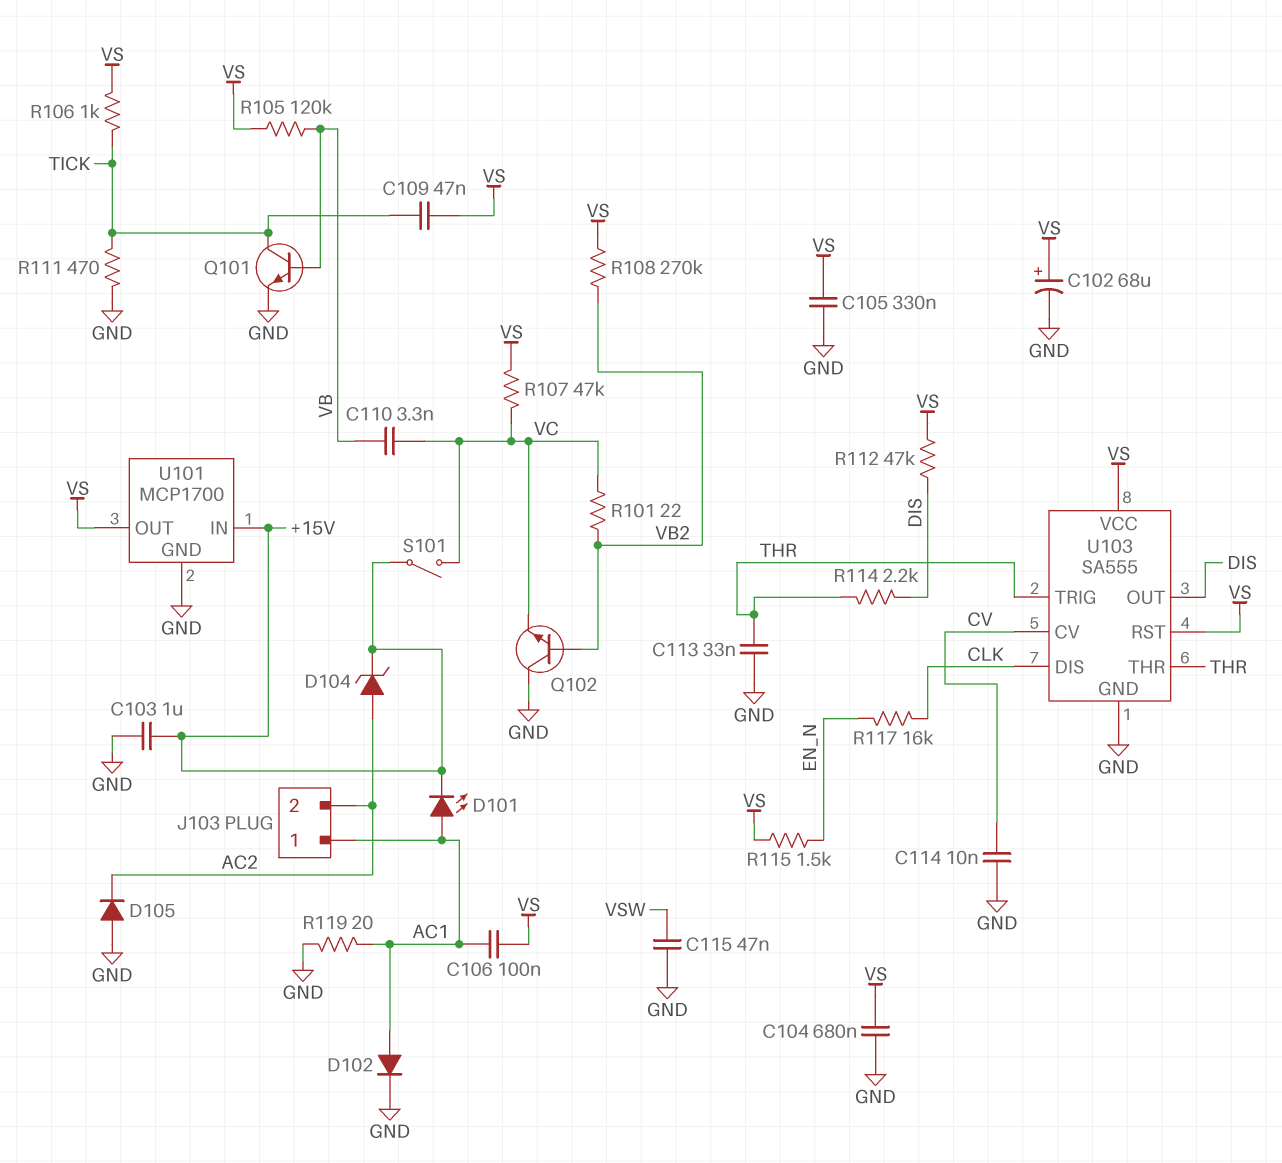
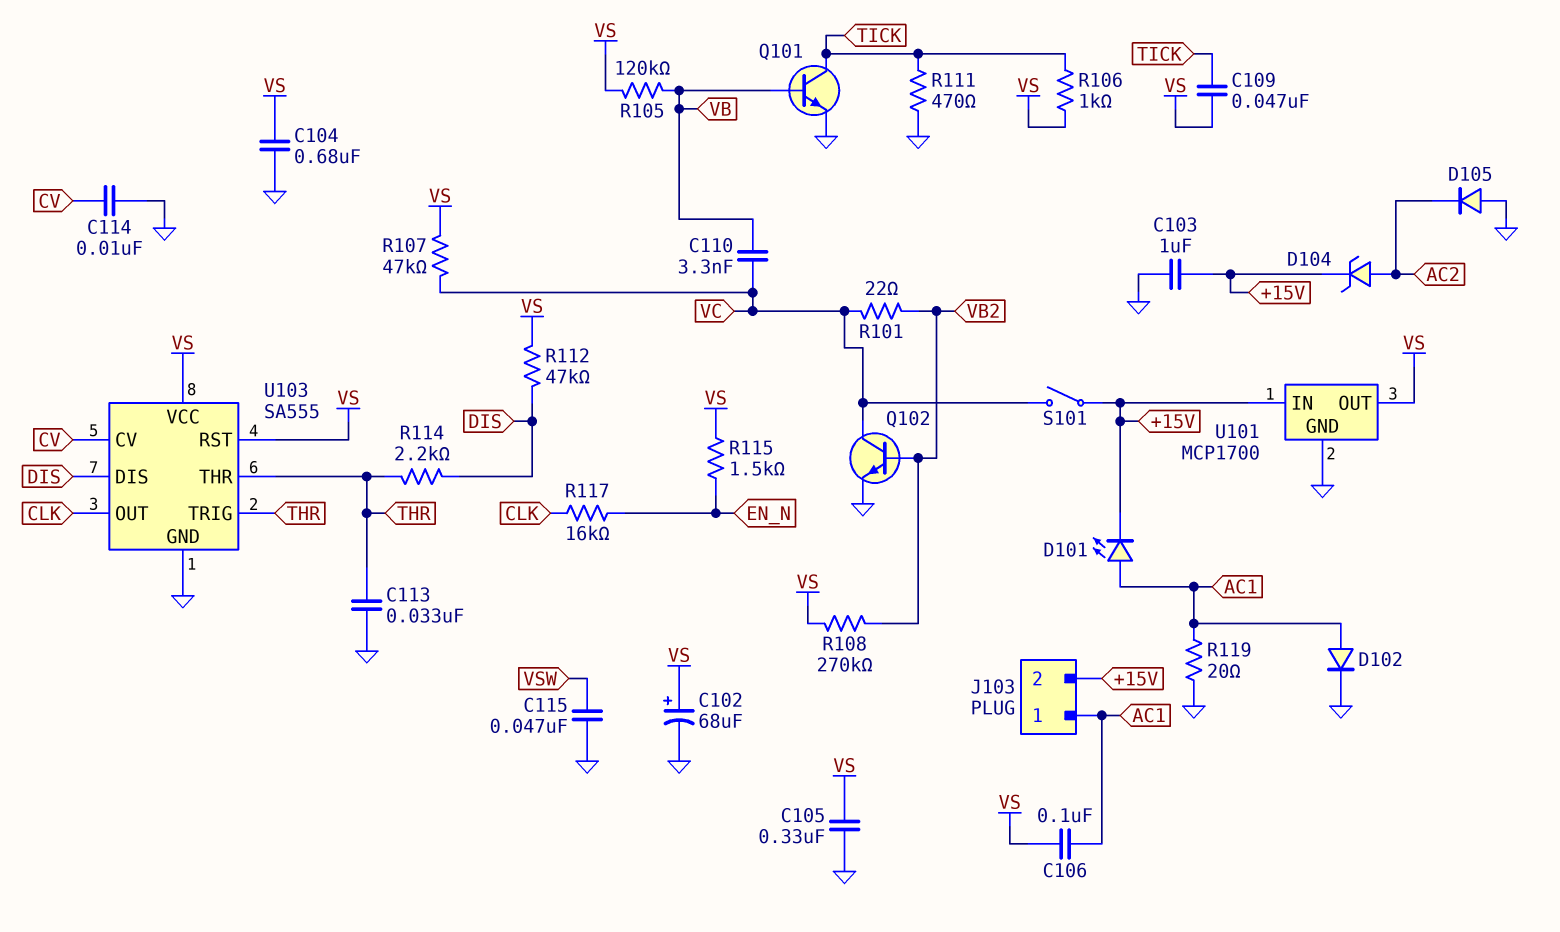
J103 pin 2: AC2 -> +15V
Q102: NPN (B VB2, C GND, E VC) -> NPN (B VB2, C VC, E GND)
U103 pin DIS: CLK -> DIS
U103 pin OUT: DIS -> CLK

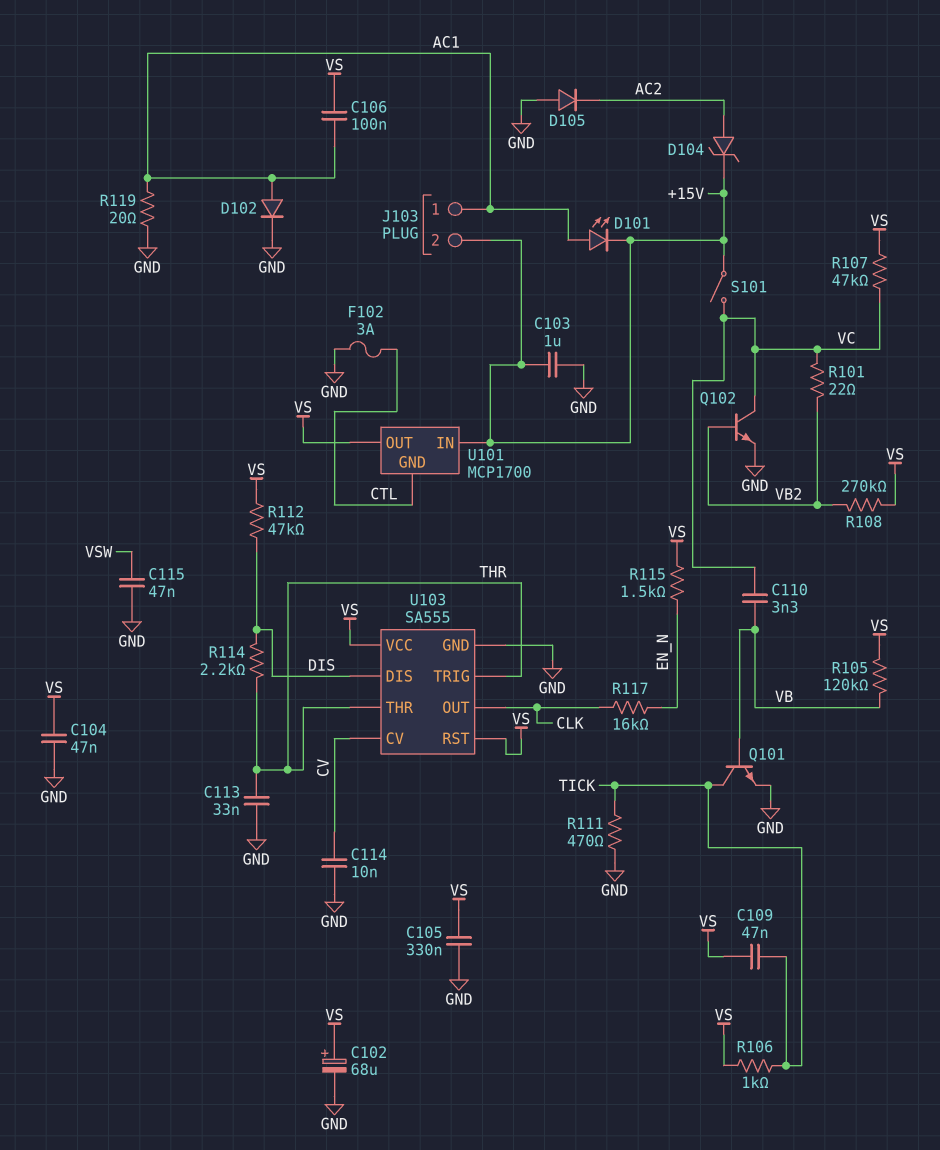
C104: 680nF (GND, VS) -> 47nF (GND, VS)
F102: none -> 3A (CTL, GND)
U101 pin GND: GND -> CTL

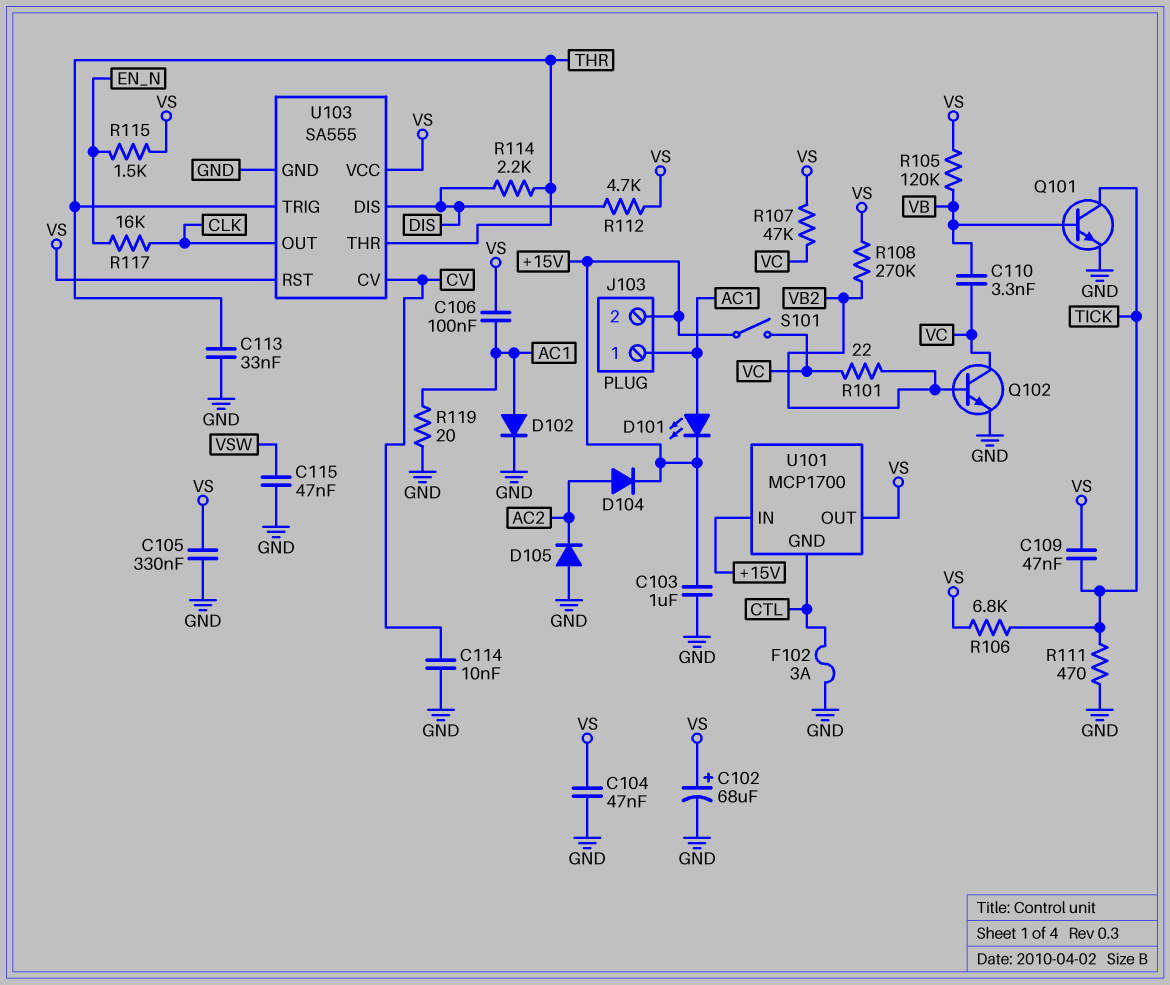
D104: zener (A AC2, K +15V) -> diode (A AC2, K +15V)
R106: 1k (TICK, VS) -> 6.8k (TICK, VS)
R112: 47k (DIS, VS) -> 4.7k (DIS, VS)

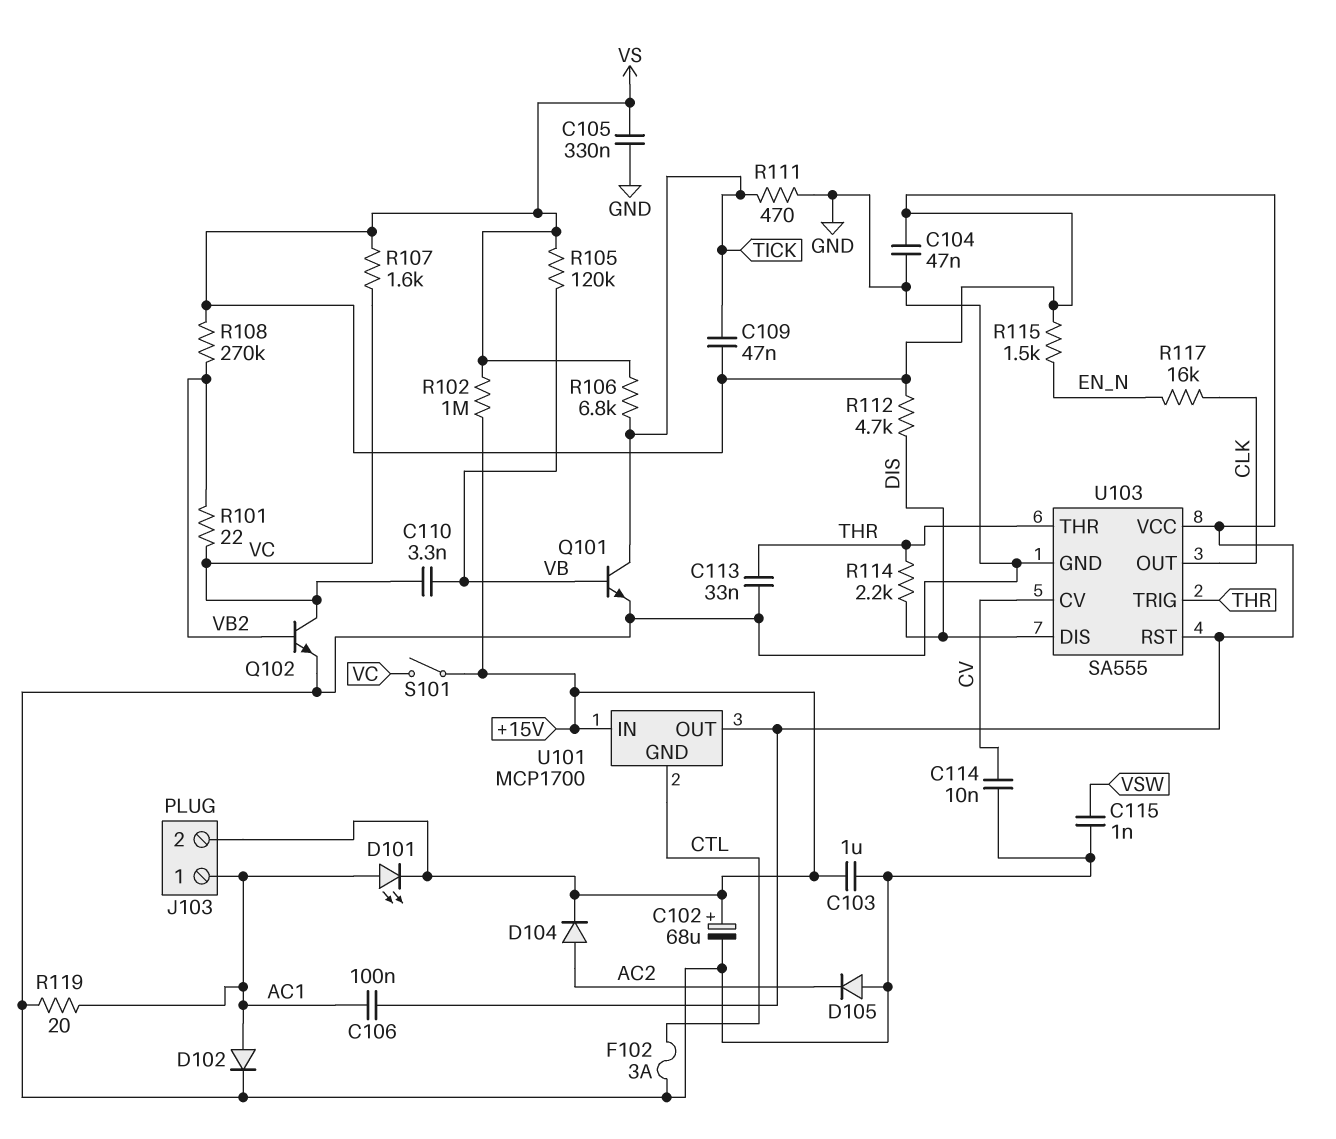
C102: 68uF (plus VS, minus GND) -> 68uF (plus +15V, minus GND)
C115: 47nF (GND, VSW) -> 1nF (GND, VSW)
R102: none -> 1M (+15V, VS)
R107: 47k (VC, VS) -> 1.6k (VC, VS)

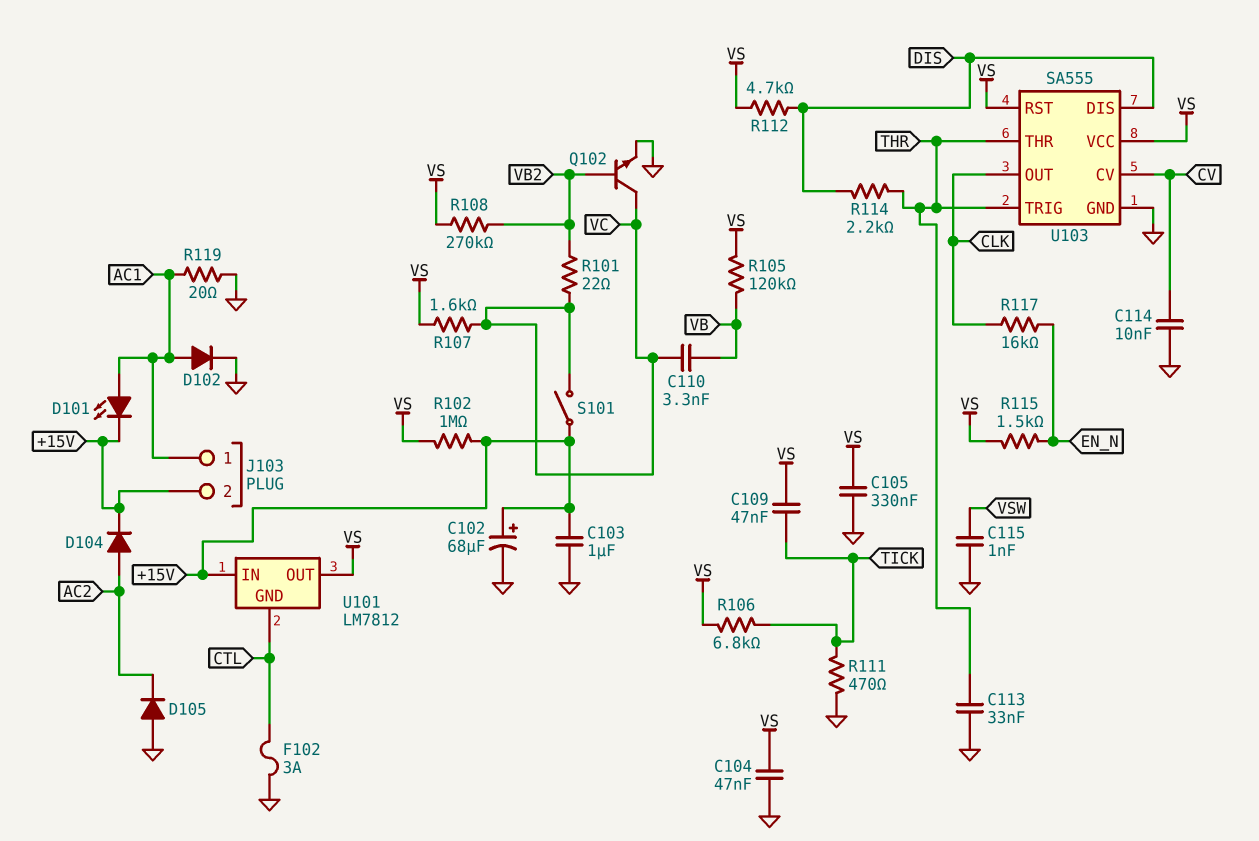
C106: 100nF (AC1, VS) -> none
Q101: NPN (B VB, C TICK, E GND) -> none
U101: MCP1700 -> LM7812

